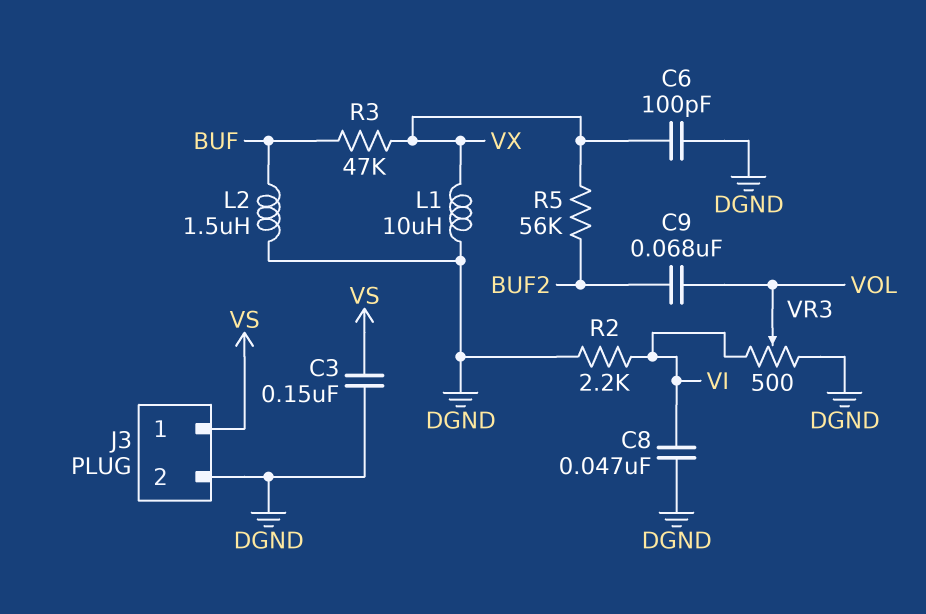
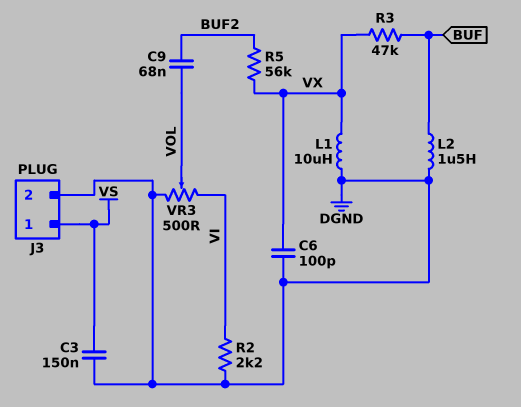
C8: 47nF (DGND, VI) -> none

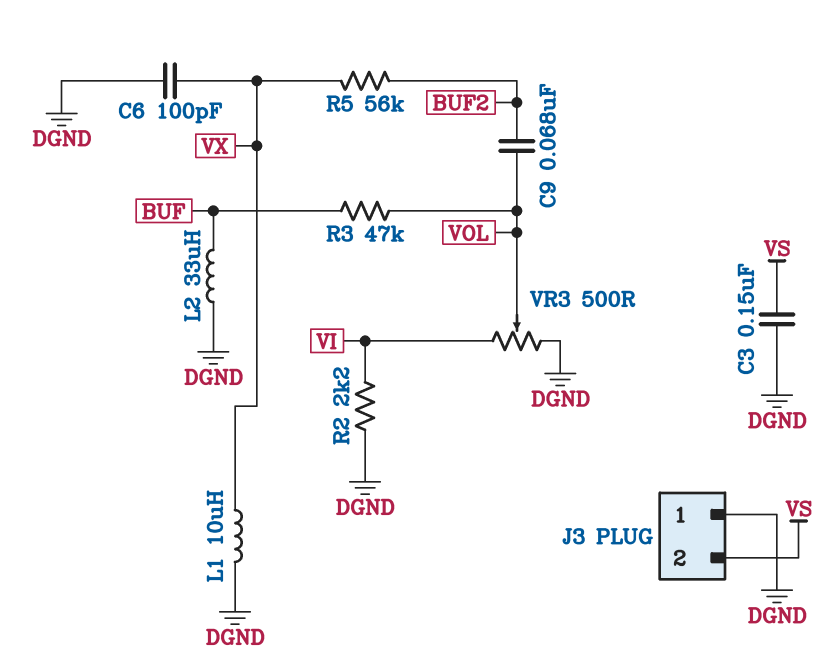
J3 pin 1: VS -> DGND
J3 pin 2: DGND -> VS
L2: 1.5uH (BUF, DGND) -> 33uH (BUF, DGND)
R3: 47k (BUF, VX) -> 47k (BUF, VOL)

